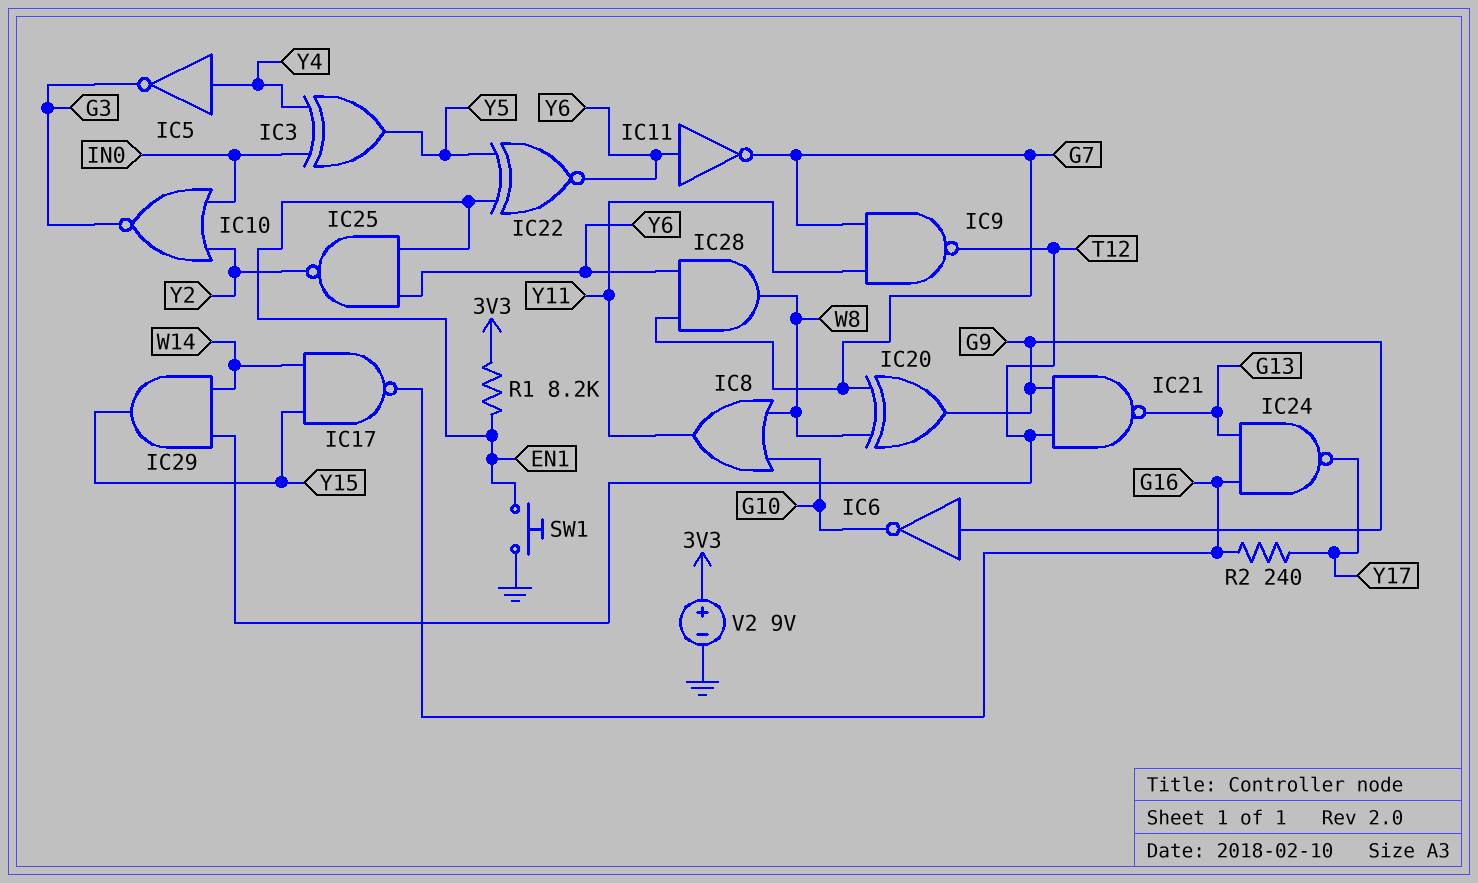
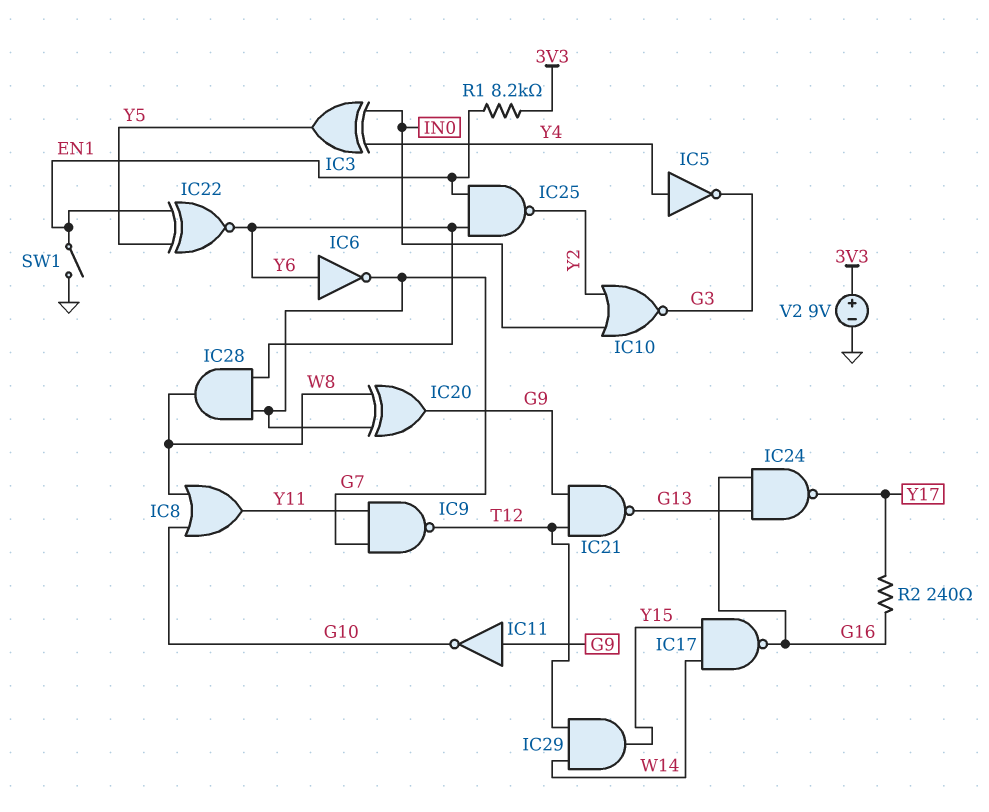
IC6: NOT (in G9, out G10) -> NOT (in Y6, out G7)
IC11: NOT (in Y6, out G7) -> NOT (in G9, out G10)
SW1: button (EN1, GND) -> switch (EN1, GND)

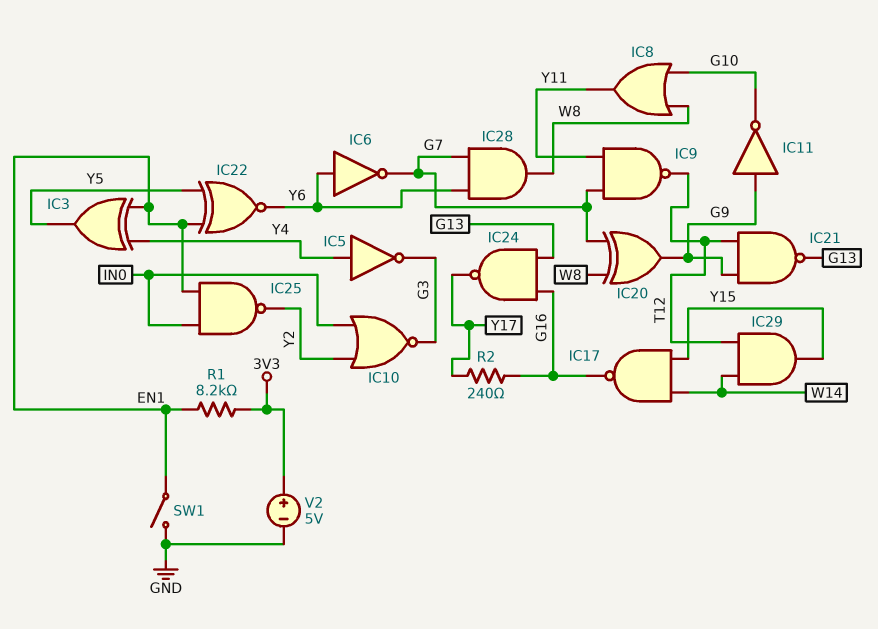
IC3: XOR (in IN0, in Y4, out Y5) -> XOR (in EN1, in Y4, out Y5)
IC25: NAND (in EN1, in Y6, out Y2) -> NAND (in EN1, in IN0, out Y2)
V2: 9V (plus 3V3, minus GND) -> 5V (plus 3V3, minus GND)

